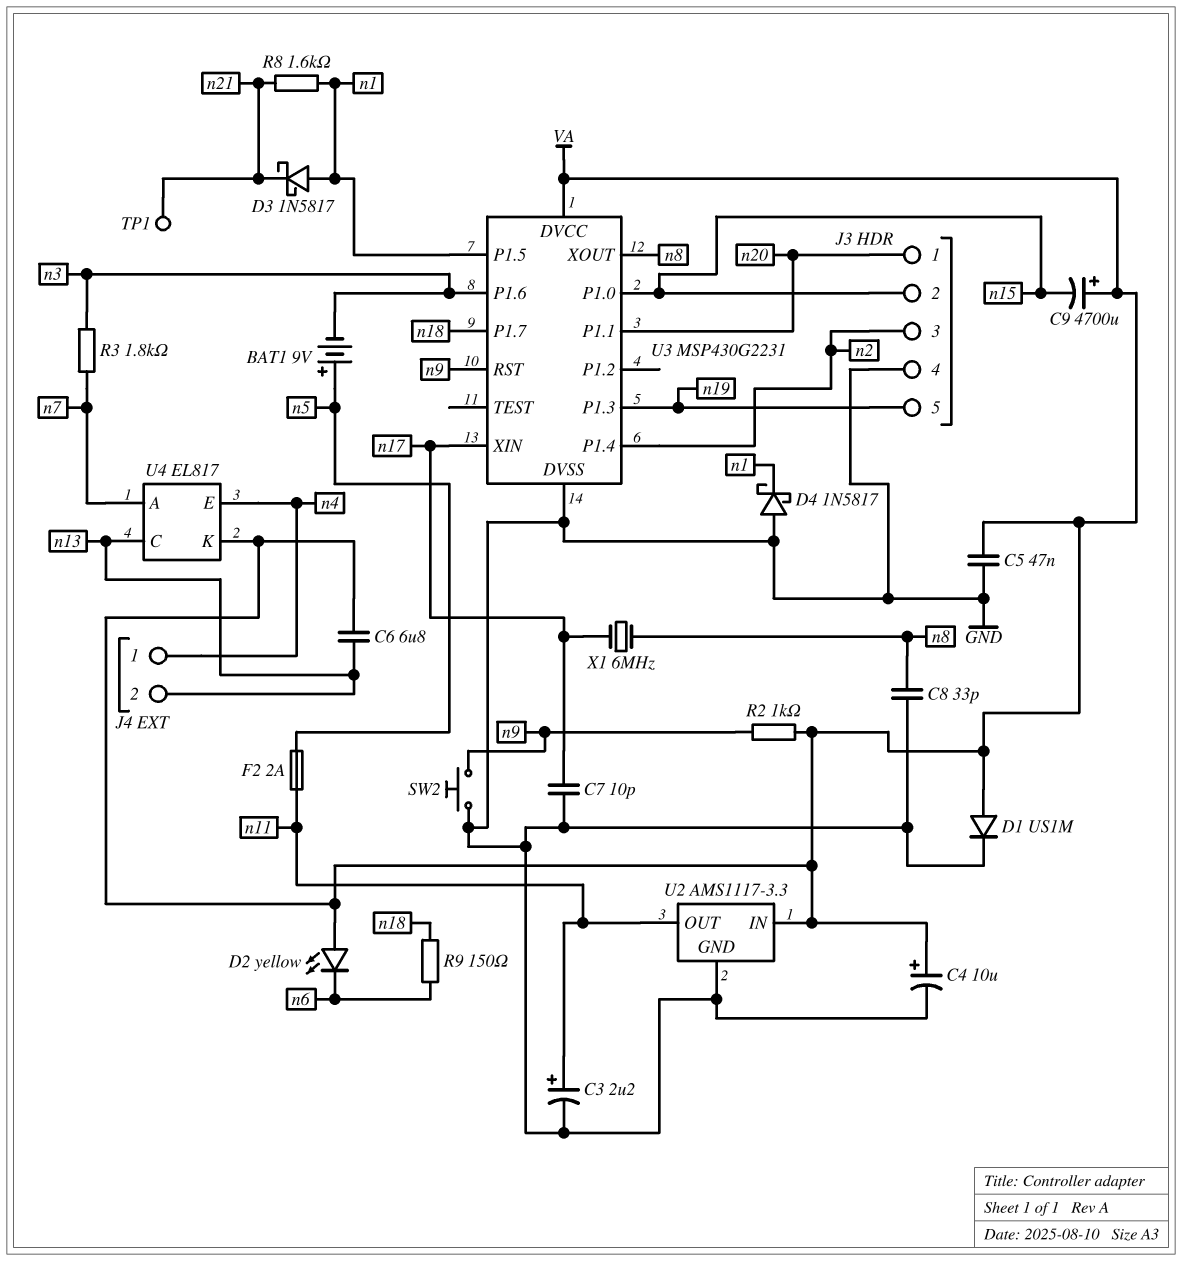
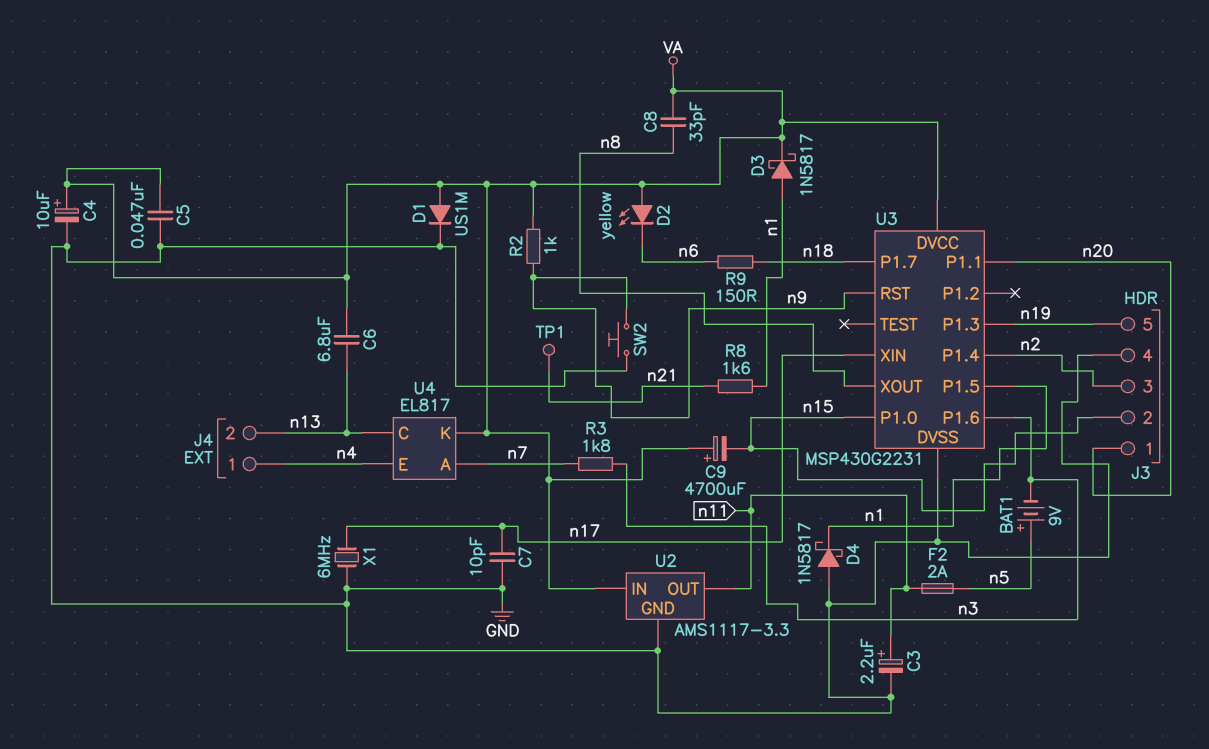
C8: 33pF (GND, n8) -> 33pF (VA, n8)
D3: schottky 1N5817 (A n1, K n21) -> schottky 1N5817 (A n1, K VA)
X1: 6MHz (n8, n17) -> 6MHz (GND, n17)

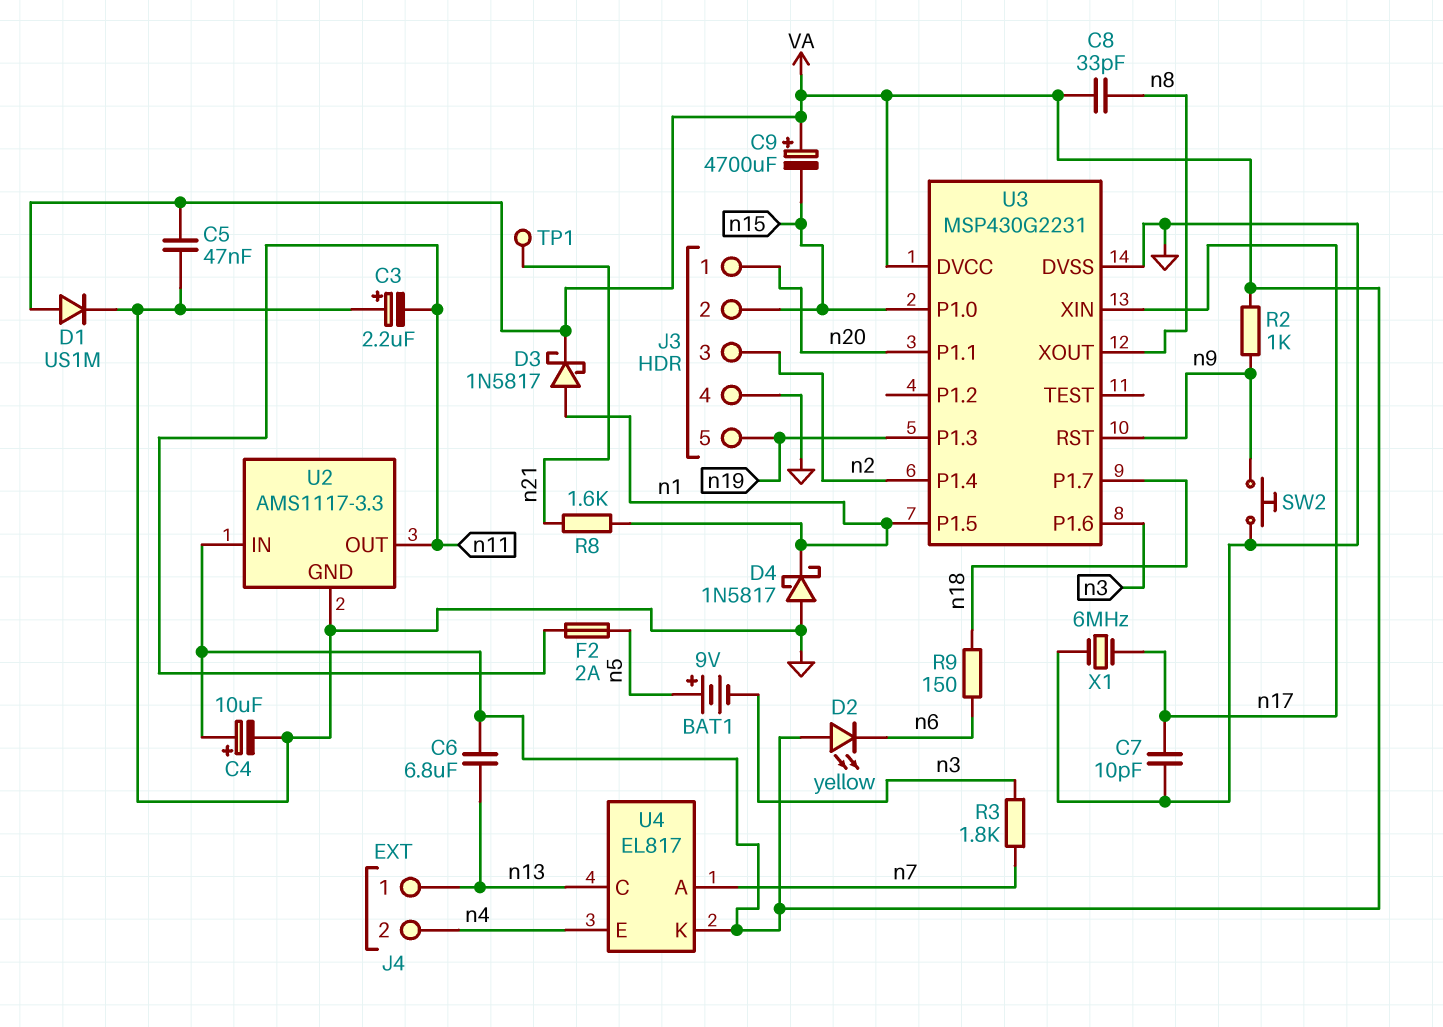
C3: 2.2uF (plus n11, minus GND) -> 2.2uF (plus GND, minus n11)
J4 pin 1: n4 -> n13
J4 pin 2: n13 -> n4

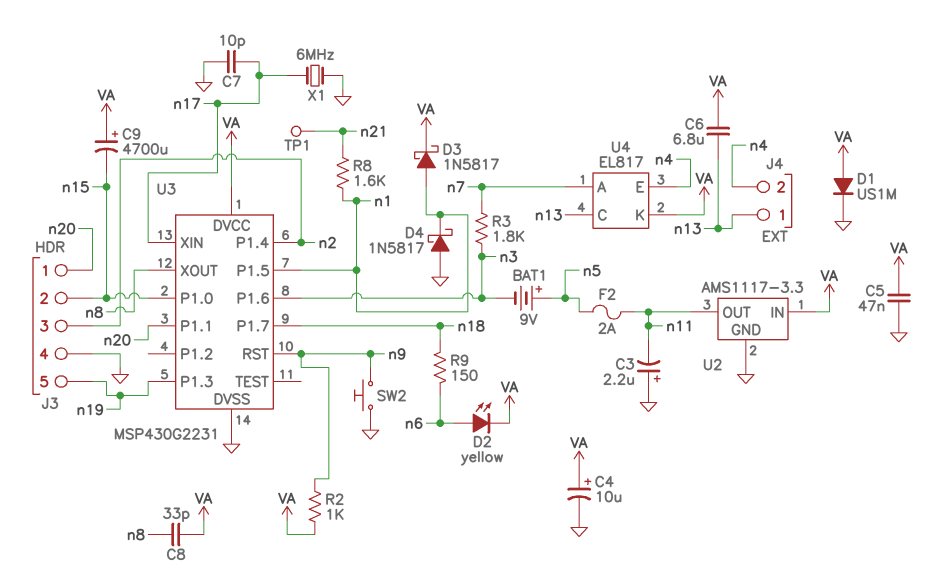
D2: LED yellow (A VA, K n6) -> LED yellow (A n6, K VA)

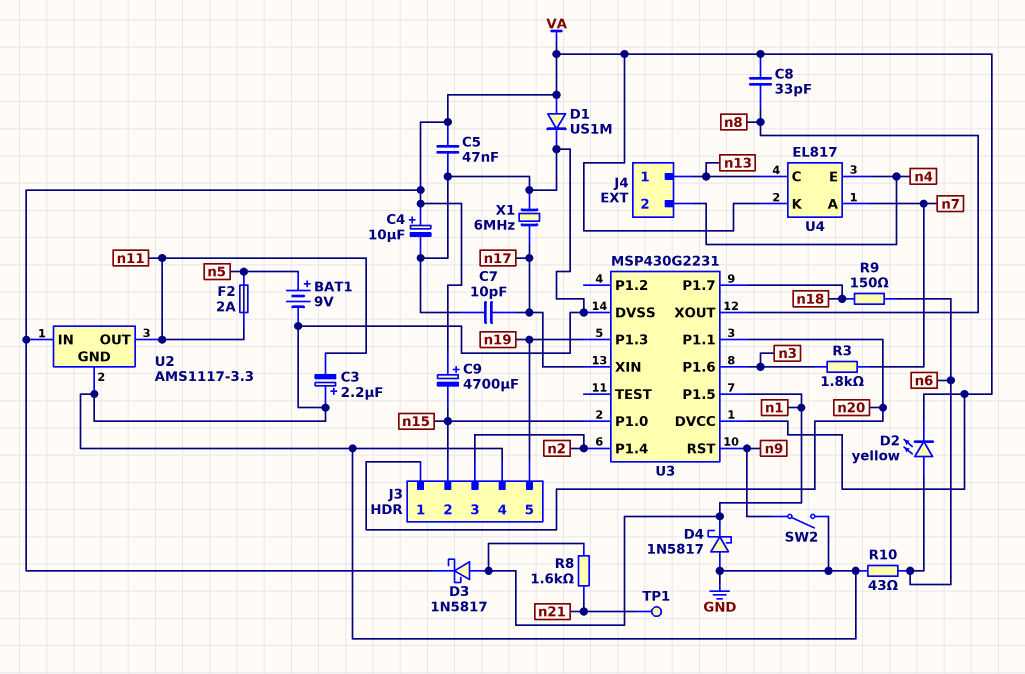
BAT1: 9V (plus n5, minus n3) -> 9V (plus n5, minus GND)
C6: 6.8uF (VA, n13) -> none
R2: 1k (VA, n9) -> none
R10: none -> 43 (GND, n6)
SW2: button (GND, n9) -> switch (GND, n9)

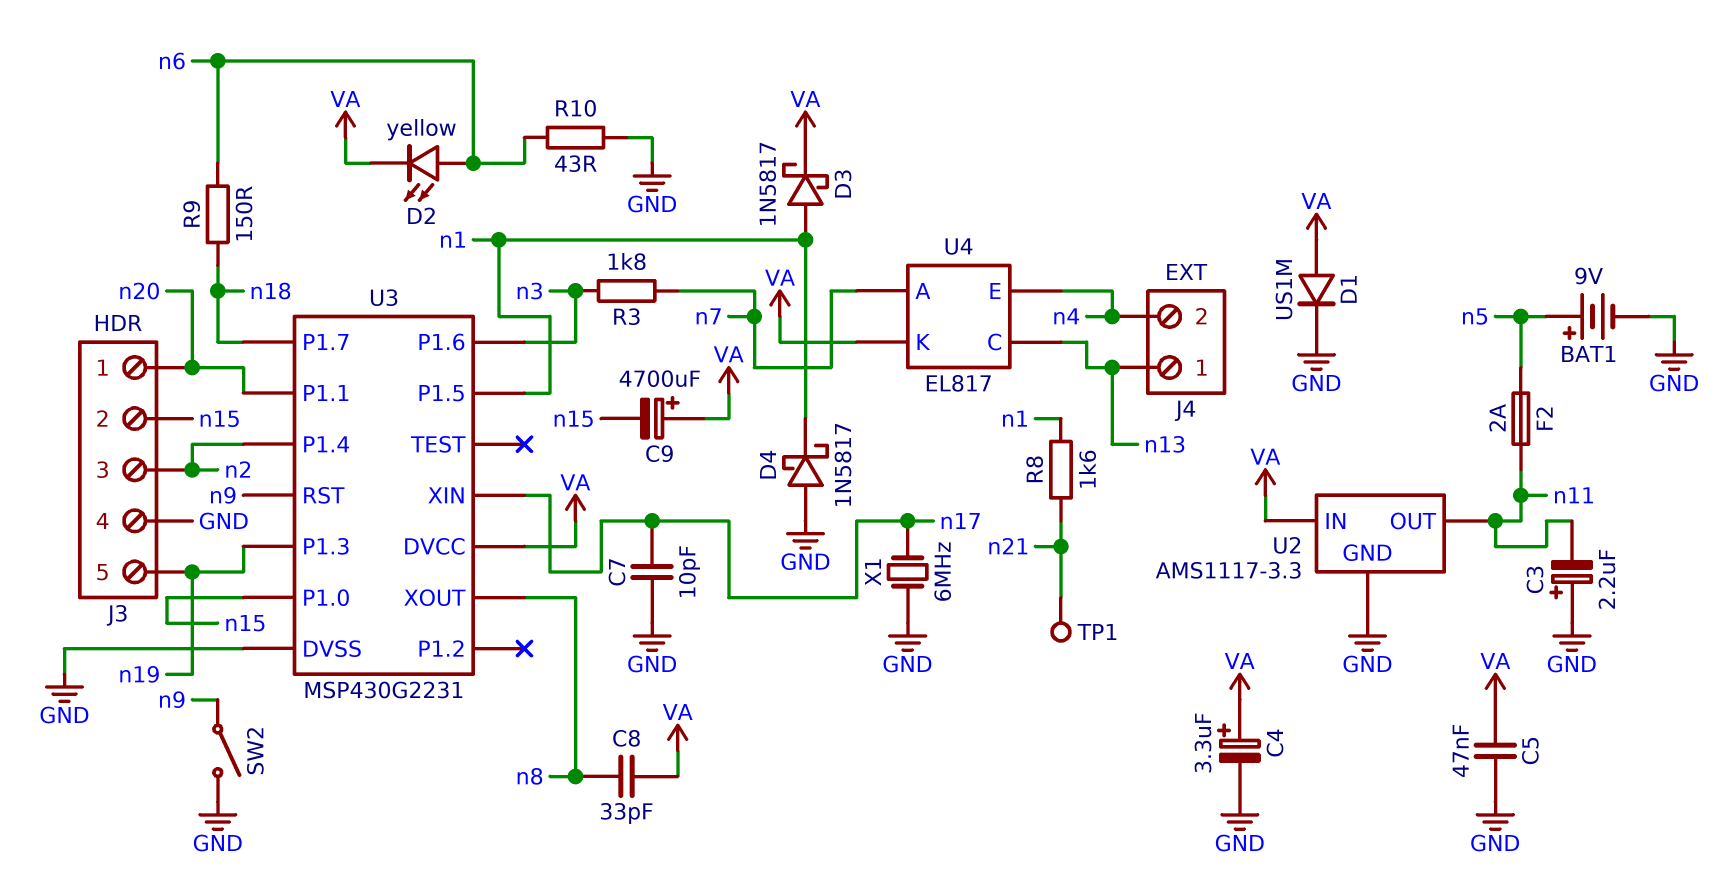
C4: 10uF (plus VA, minus GND) -> 3.3uF (plus VA, minus GND)

